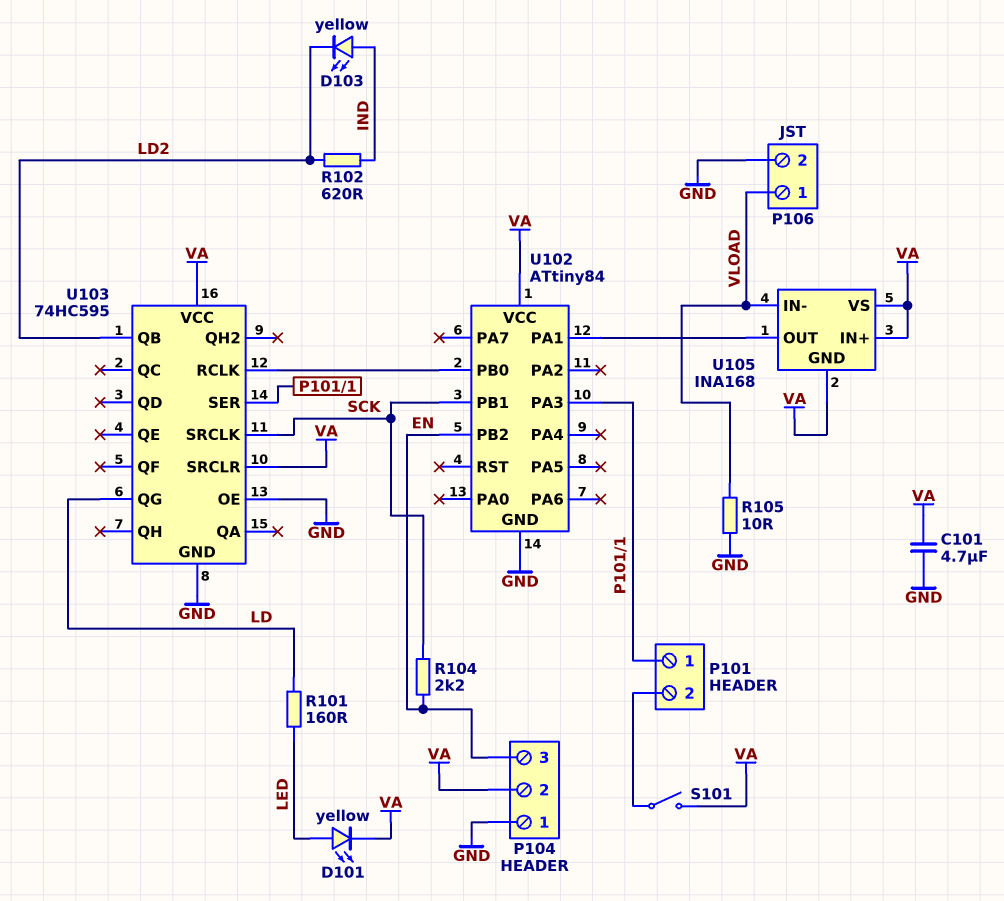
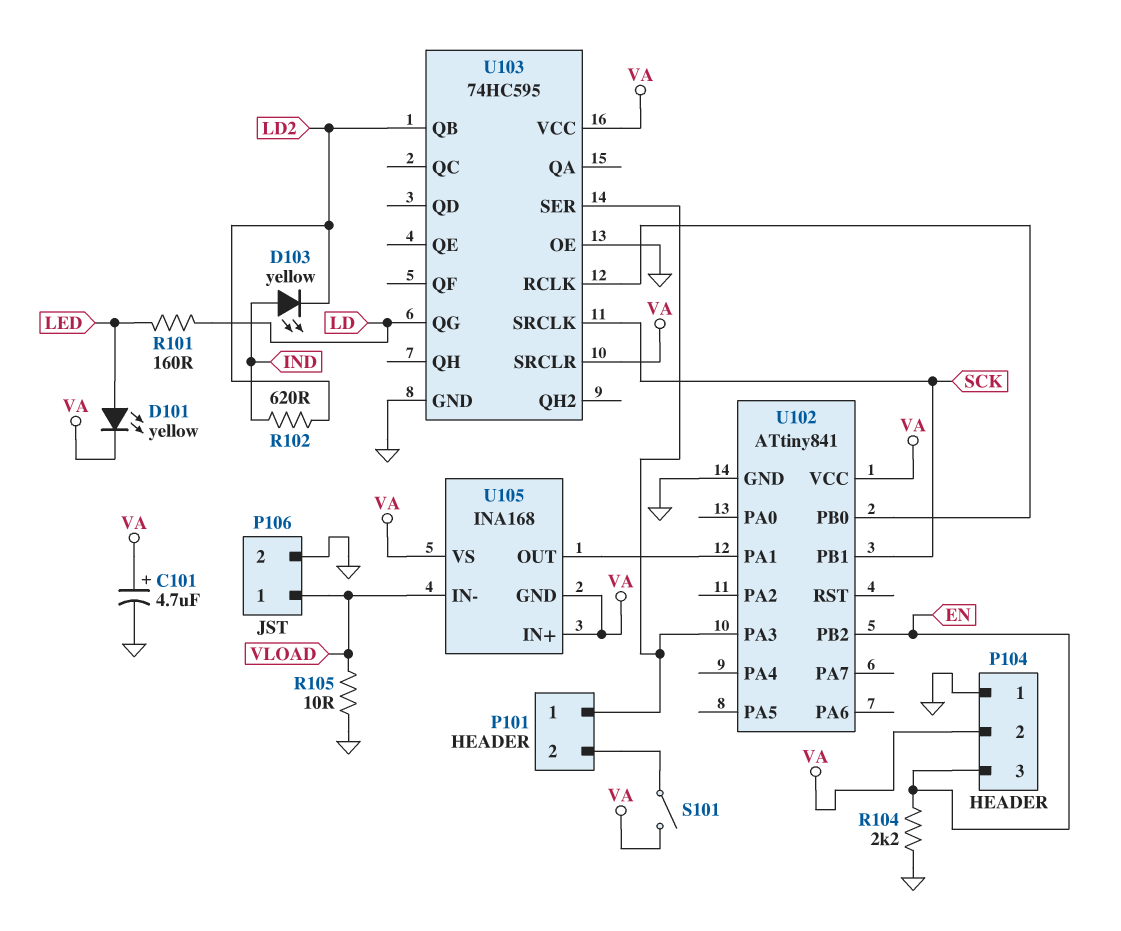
C101: 4.7uF (GND, VA) -> 4.7uF (plus VA, minus GND)
R104: 2.2k (EN, SCK) -> 2.2k (EN, GND)
U102: ATtiny84 -> ATtiny841

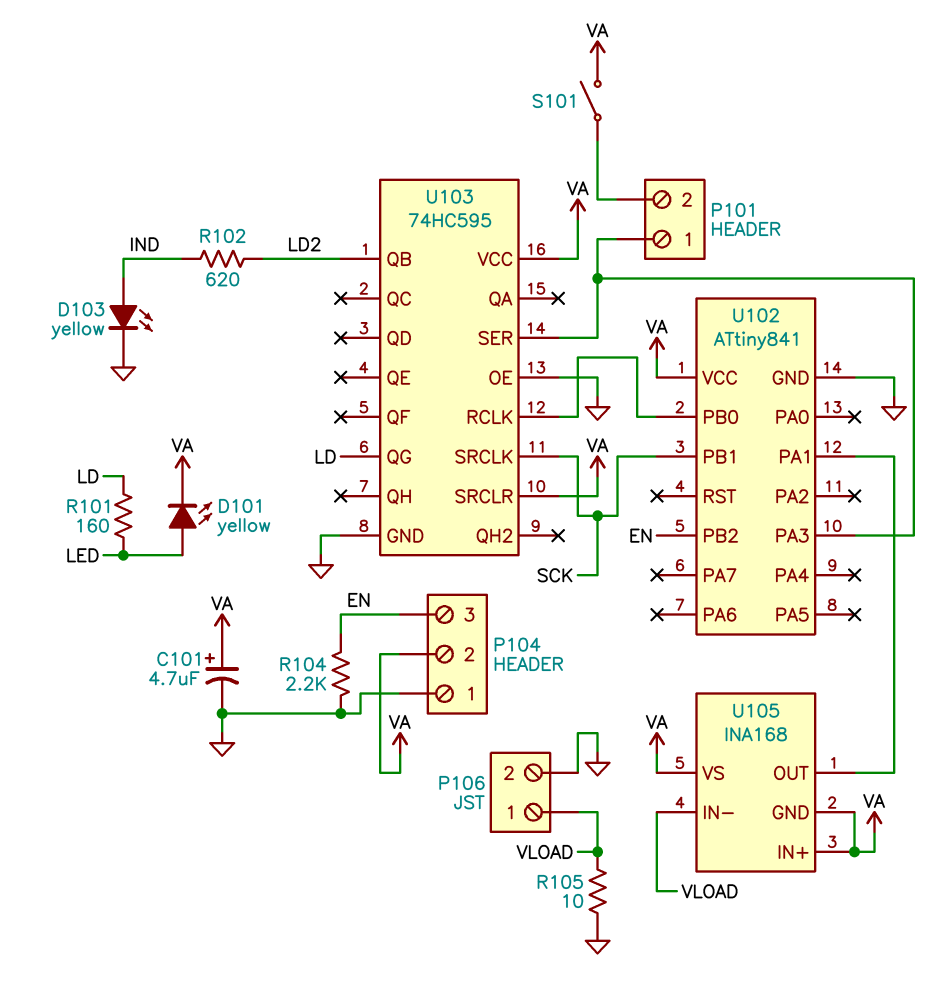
D103: LED yellow (A IND, K LD2) -> LED yellow (A IND, K GND)

